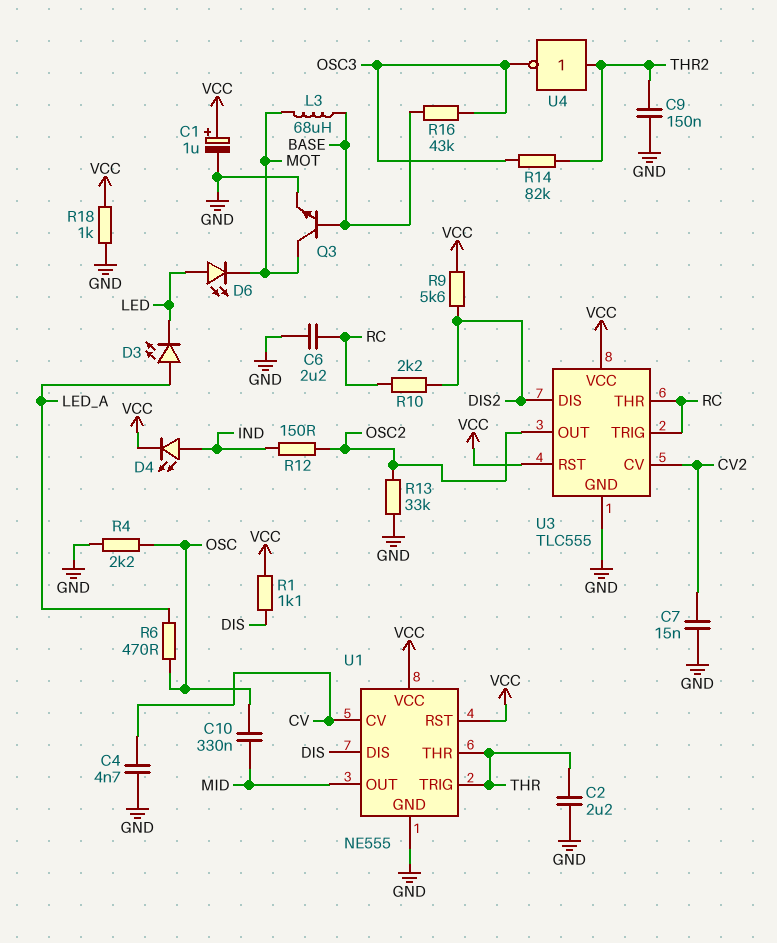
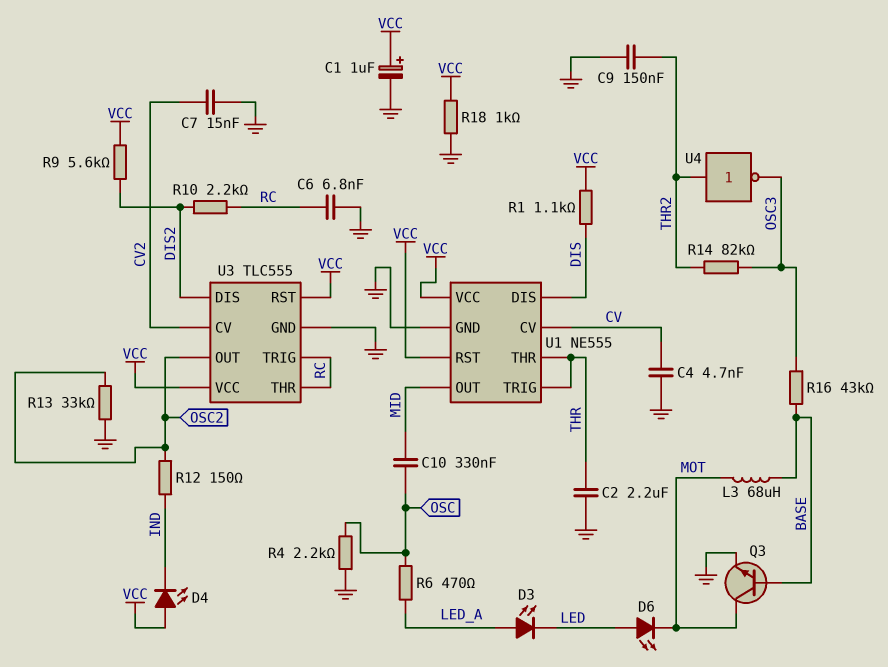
C6: 2.2uF (GND, RC) -> 6.8nF (GND, RC)
D4: LED (A IND, K VCC) -> LED (A VCC, K IND)

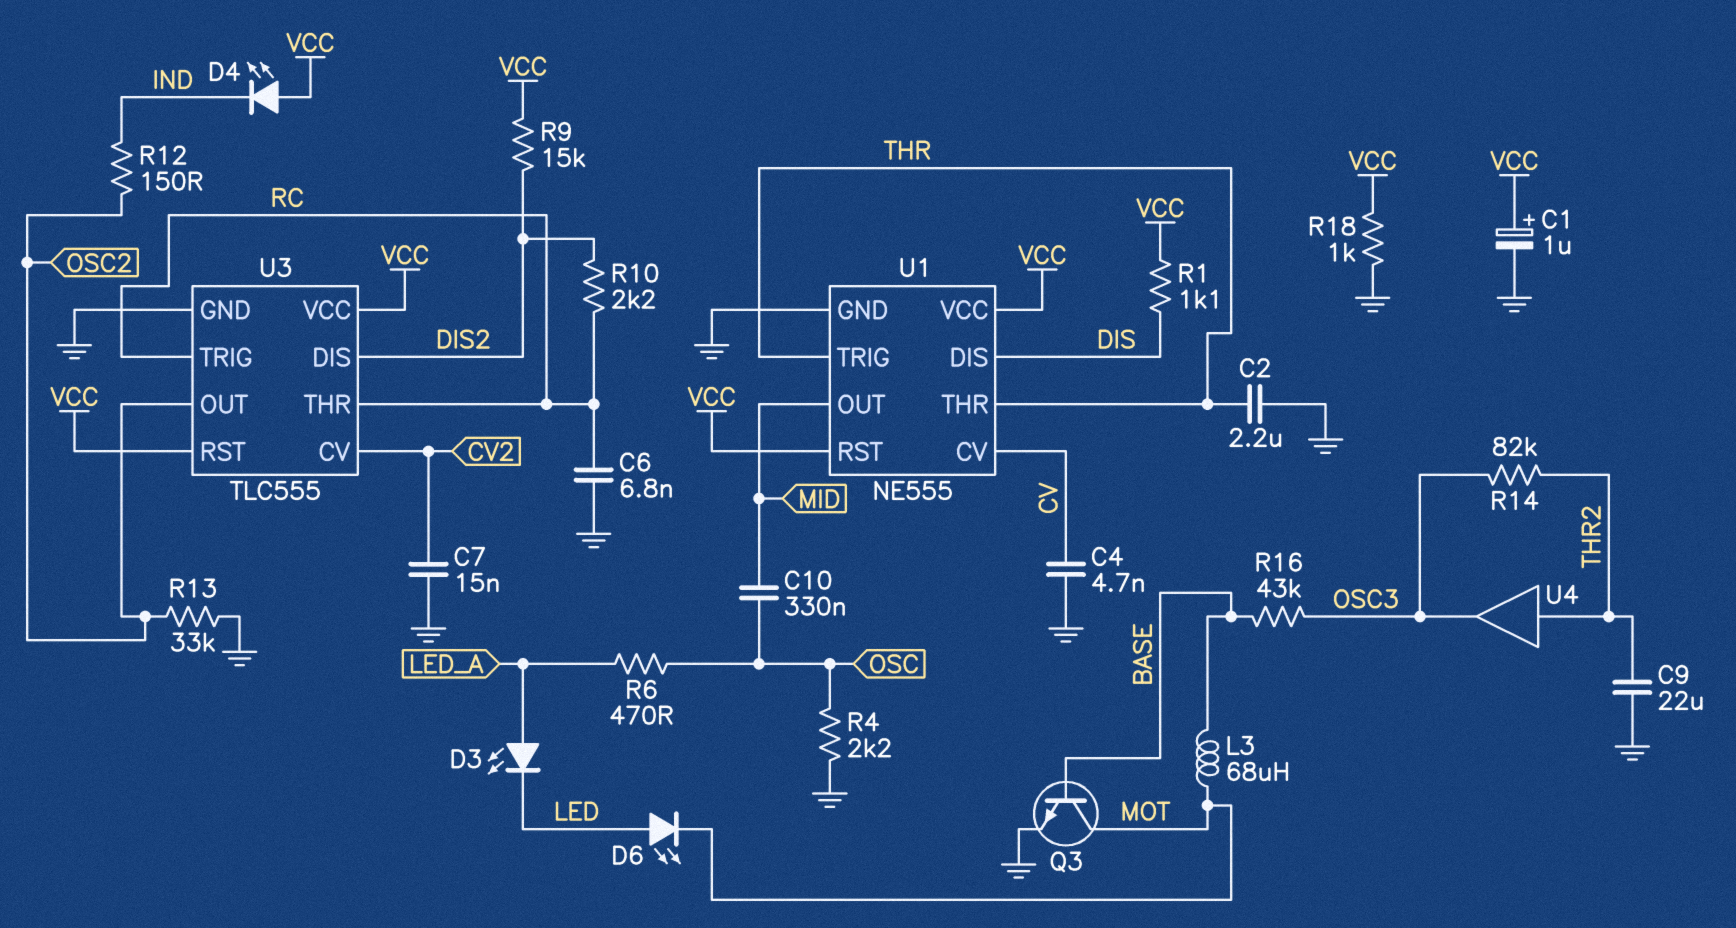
C9: 150nF (GND, THR2) -> 22uF (GND, THR2)
R9: 5.6k (DIS2, VCC) -> 15k (DIS2, VCC)
U4: NOT (in THR2, out OSC3) -> buffer (in THR2, out OSC3)

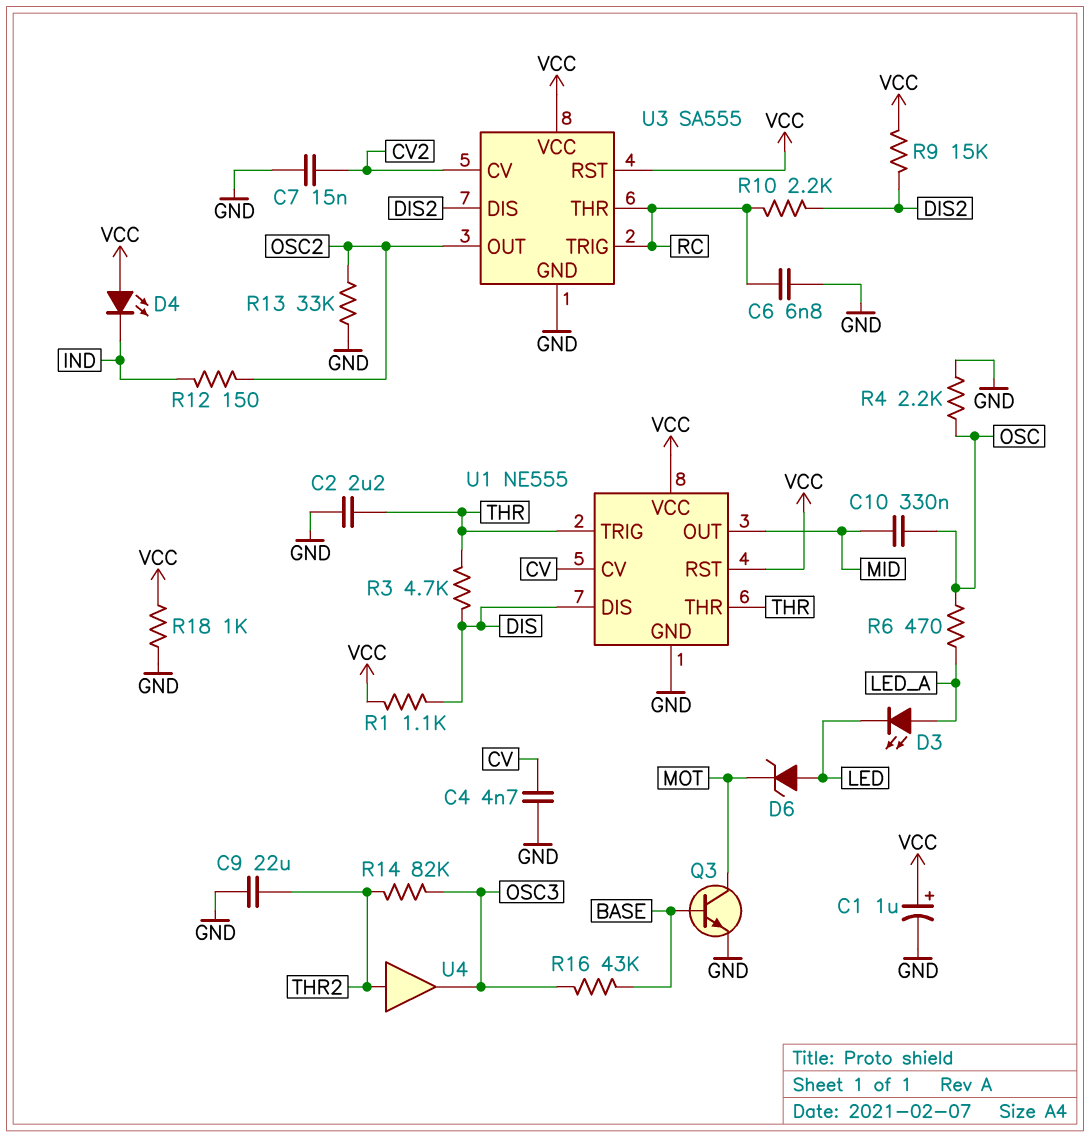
D6: LED (A LED, K MOT) -> zener (A LED, K MOT)
L3: 68uH (BASE, MOT) -> none
R3: none -> 4.7k (DIS, THR)
U3: TLC555 -> SA555

